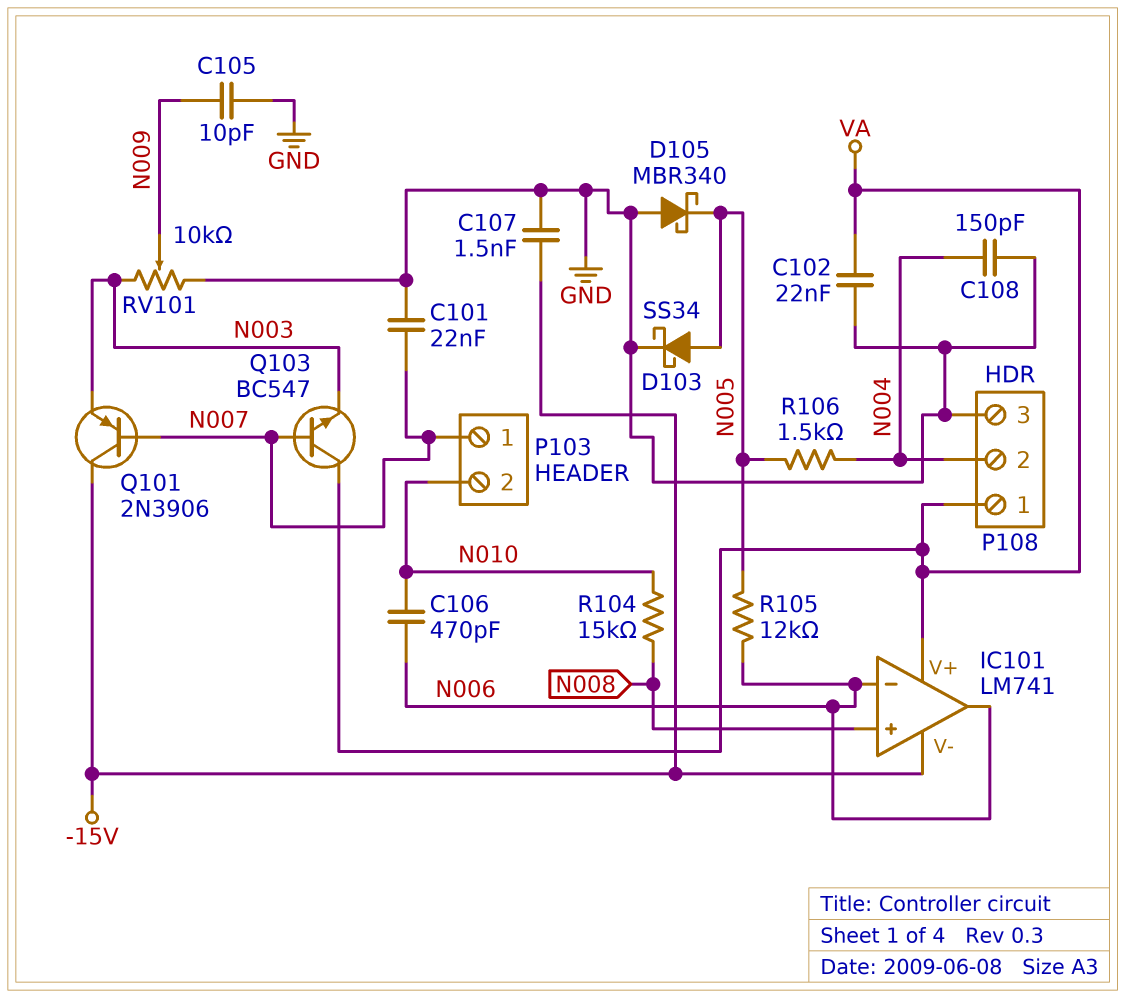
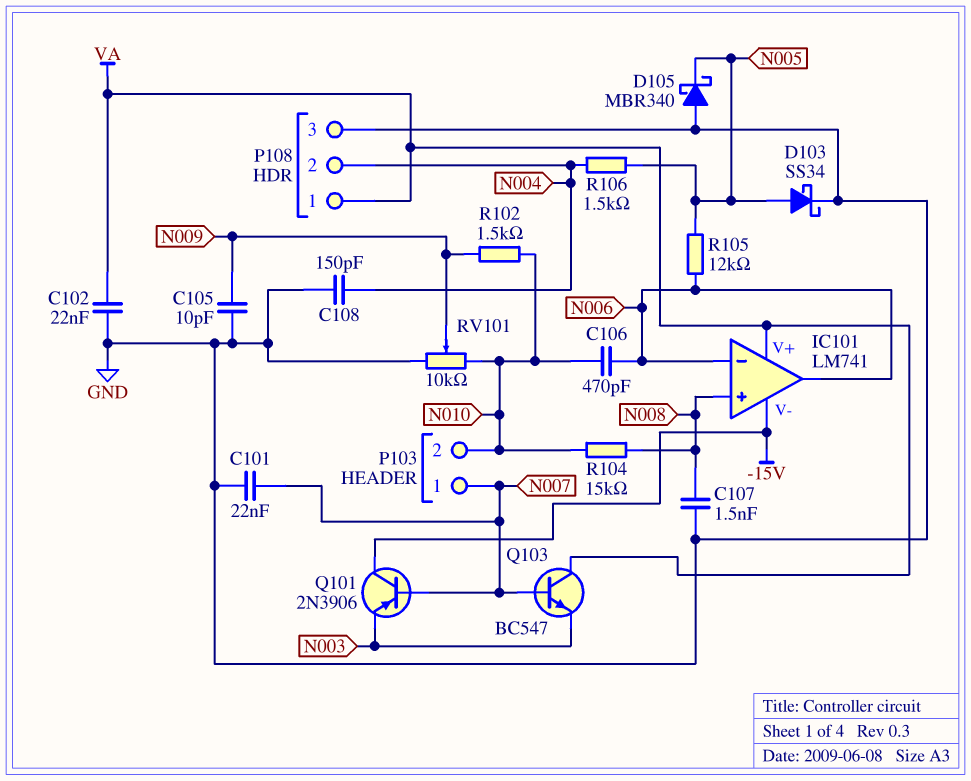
C107: 1.5nF (-15V, GND) -> 1.5nF (GND, N008)
R102: none -> 1.5k (N009, N010)
RV101: 10k (GND, N003, wiper N009) -> 10k (GND, N010, wiper N009)

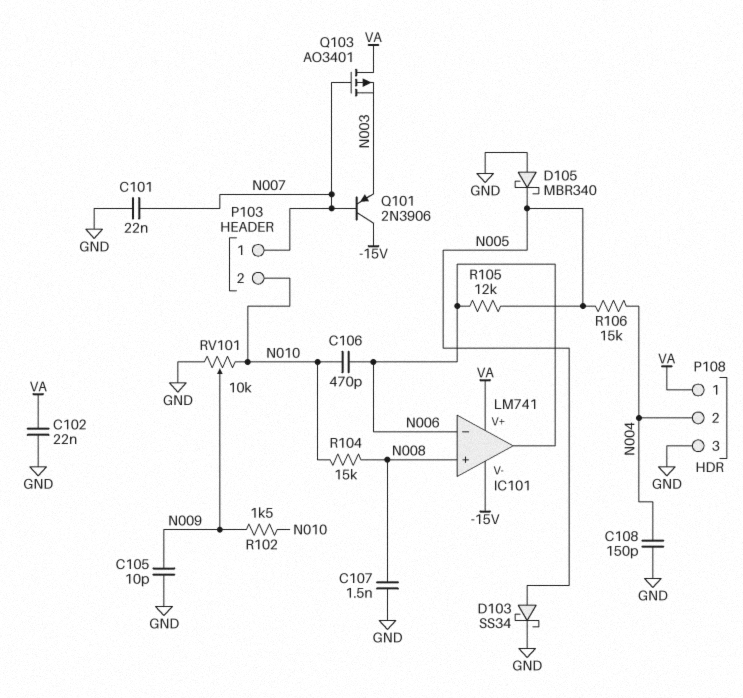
Q103: NPN BC547 (B N007, C VA, E N003) -> PMOS AO3401 (G N007, D VA, S N003)
R106: 1.5k (N004, N005) -> 15k (N004, N005)

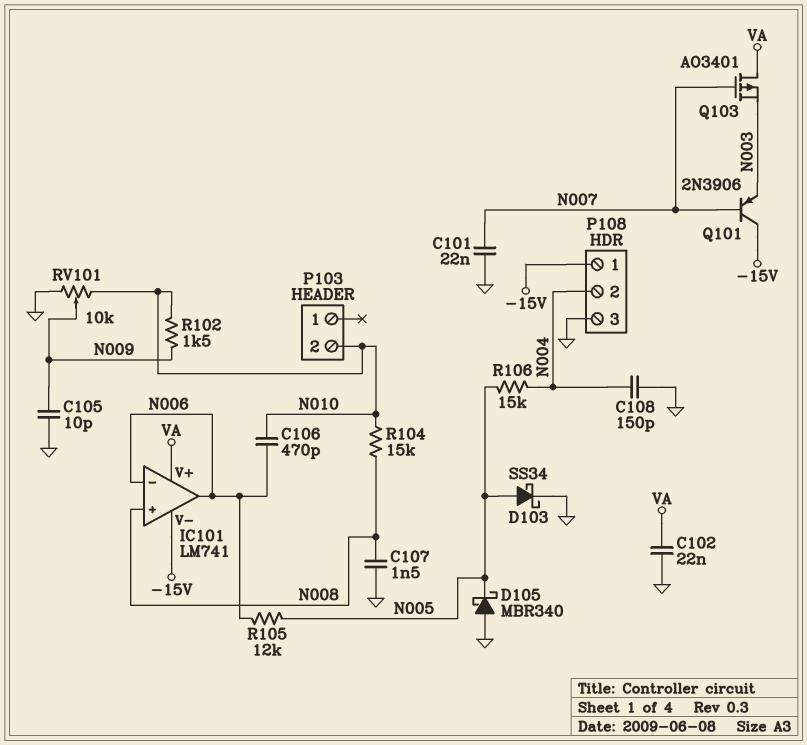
P103 pin 1: N007 -> none
P108 pin 1: VA -> -15V

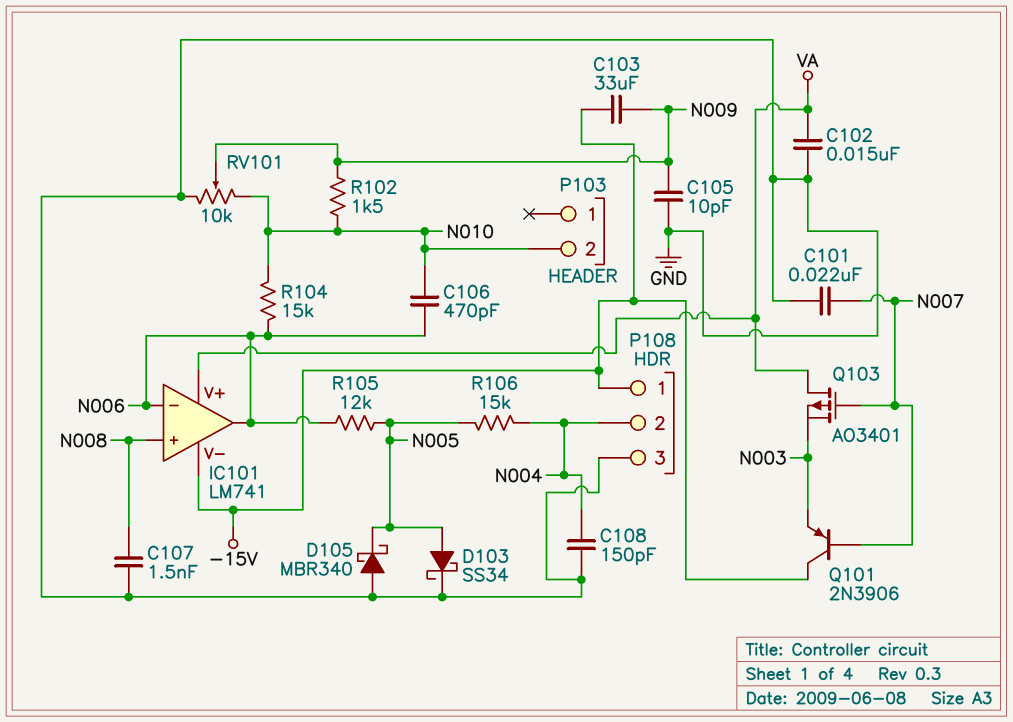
C102: 22nF (GND, VA) -> 15nF (GND, VA)
C103: none -> 33uF (-15V, N009)
R104: 15k (N008, N010) -> 15k (N006, N010)

